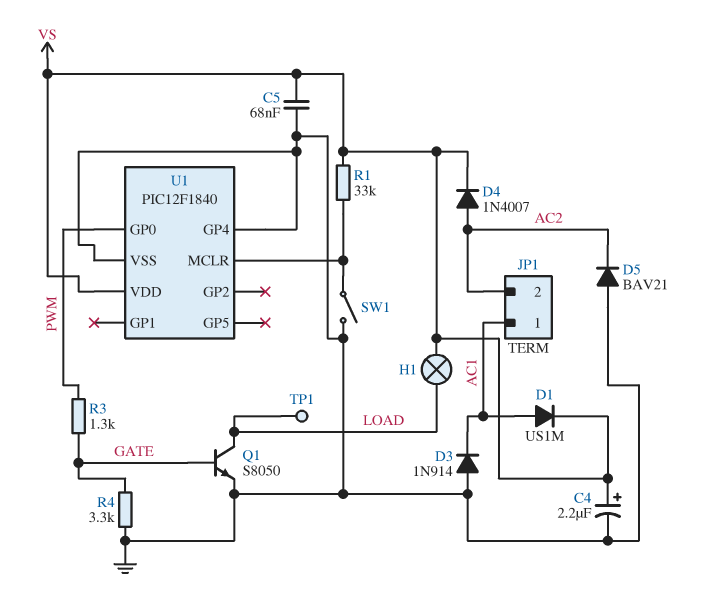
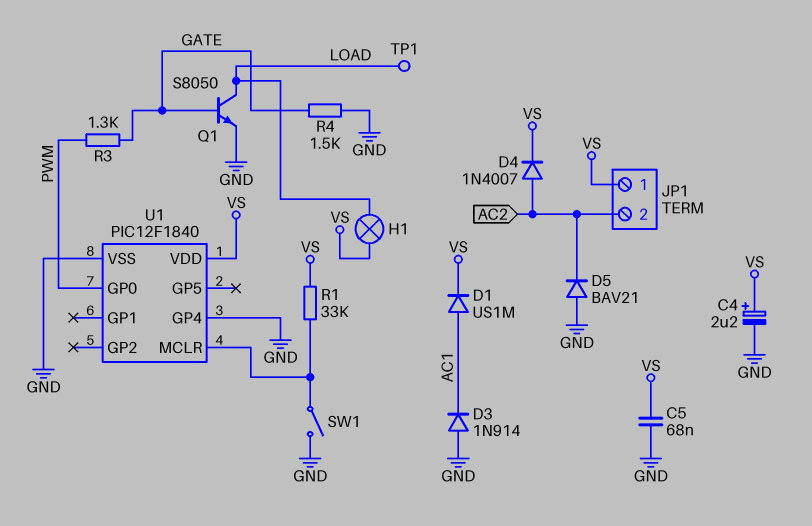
JP1 pin 1: AC1 -> VS
R4: 3.3k (GATE, GND) -> 1.5k (GATE, GND)

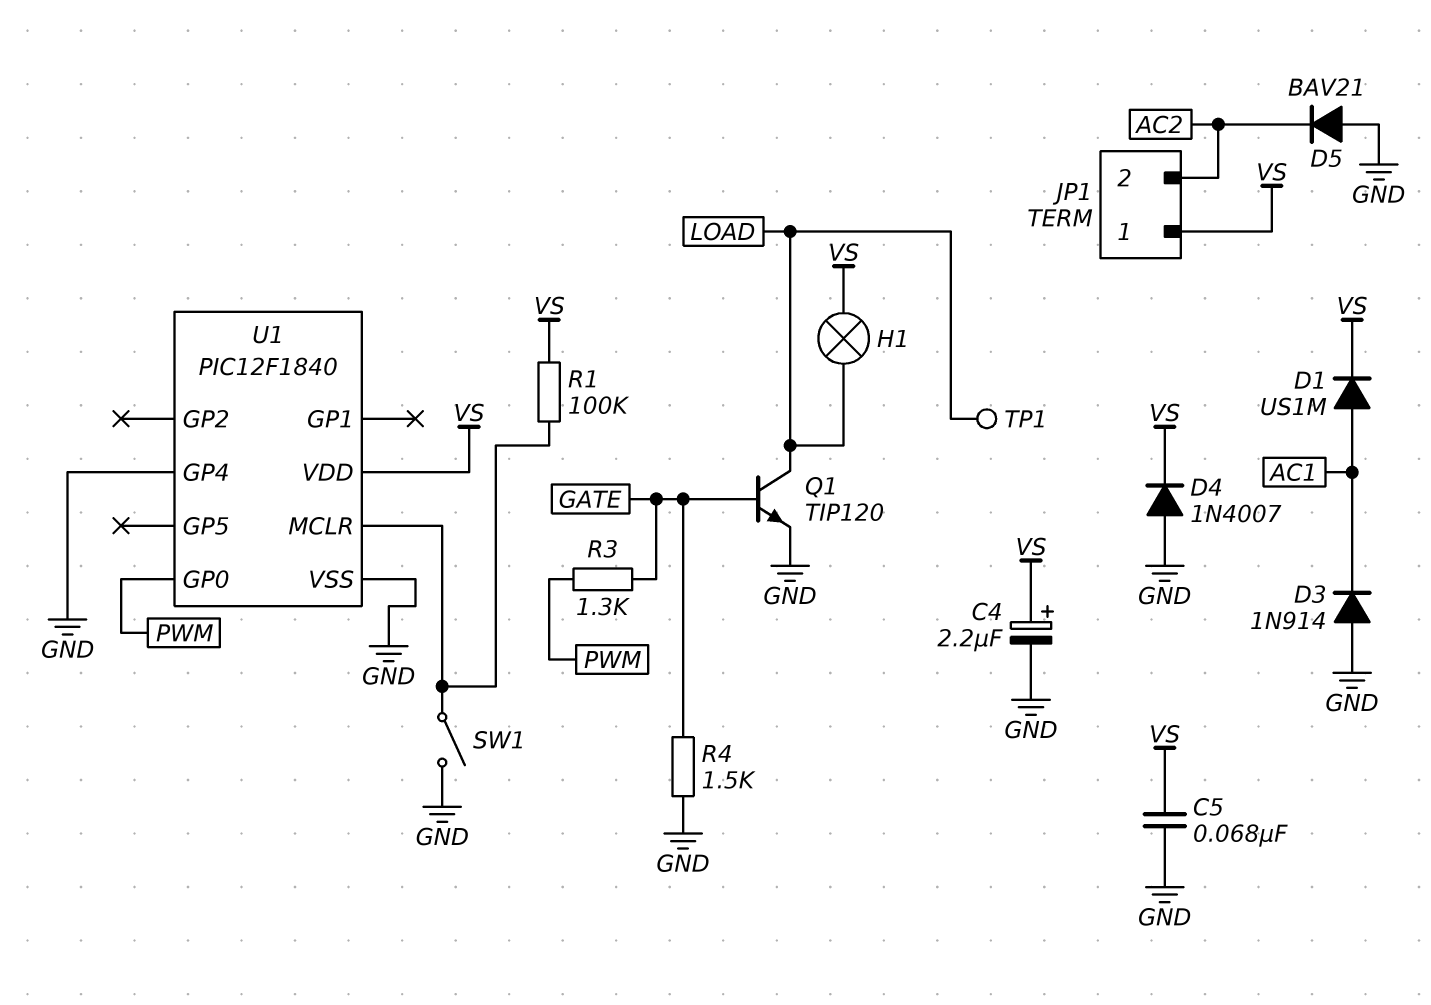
D4: diode 1N4007 (A AC2, K VS) -> diode 1N4007 (A GND, K VS)
Q1: NPN S8050 (B GATE, C LOAD, E GND) -> NPN TIP120 (B GATE, C LOAD, E GND)
R1: 33k (U1/MCLR, VS) -> 100k (U1/MCLR, VS)

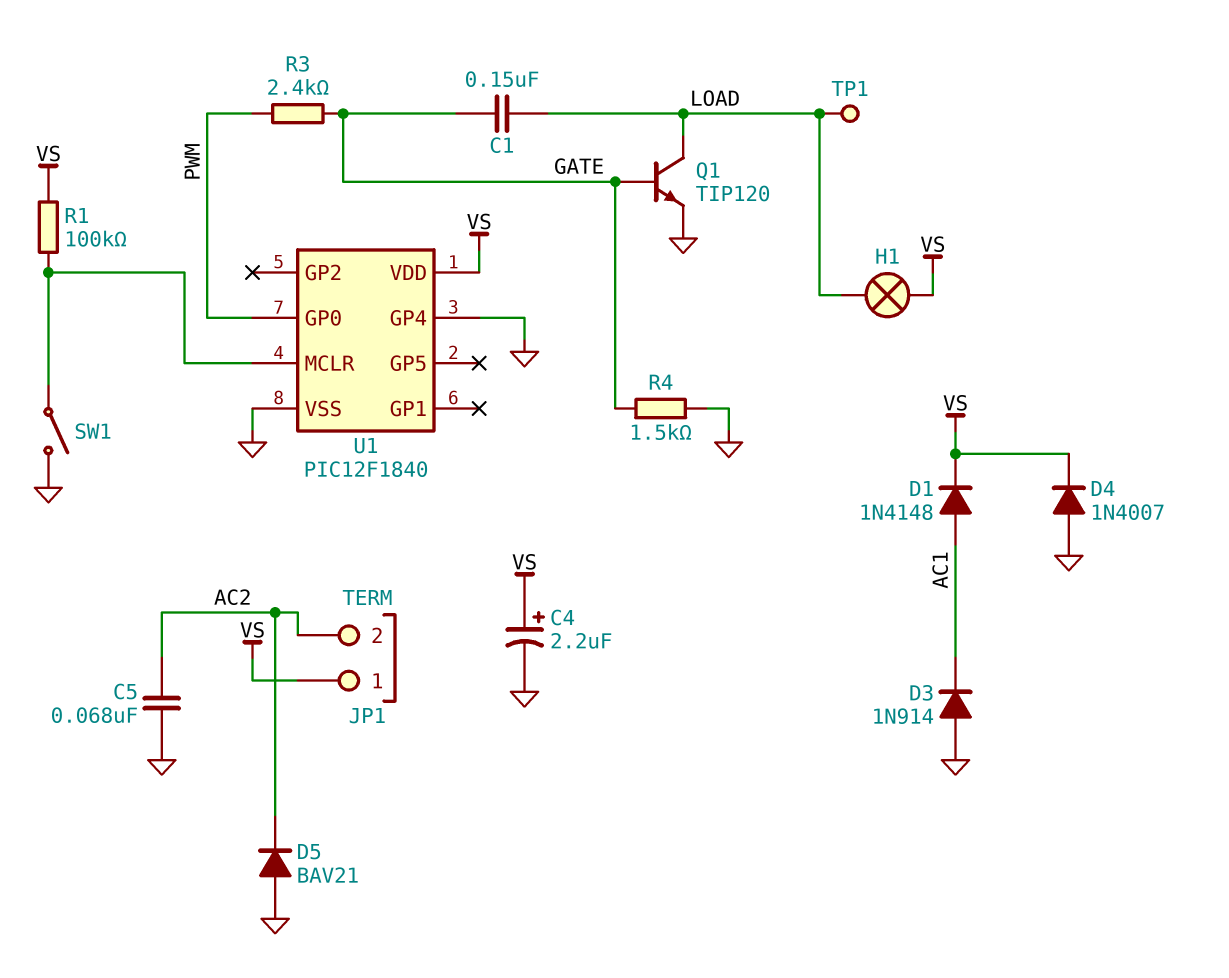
C1: none -> 150nF (GATE, LOAD)
C5: 68nF (GND, VS) -> 68nF (AC2, GND)
D1: diode US1M (A AC1, K VS) -> diode 1N4148 (A AC1, K VS)
R3: 1.3k (GATE, PWM) -> 2.4k (GATE, PWM)

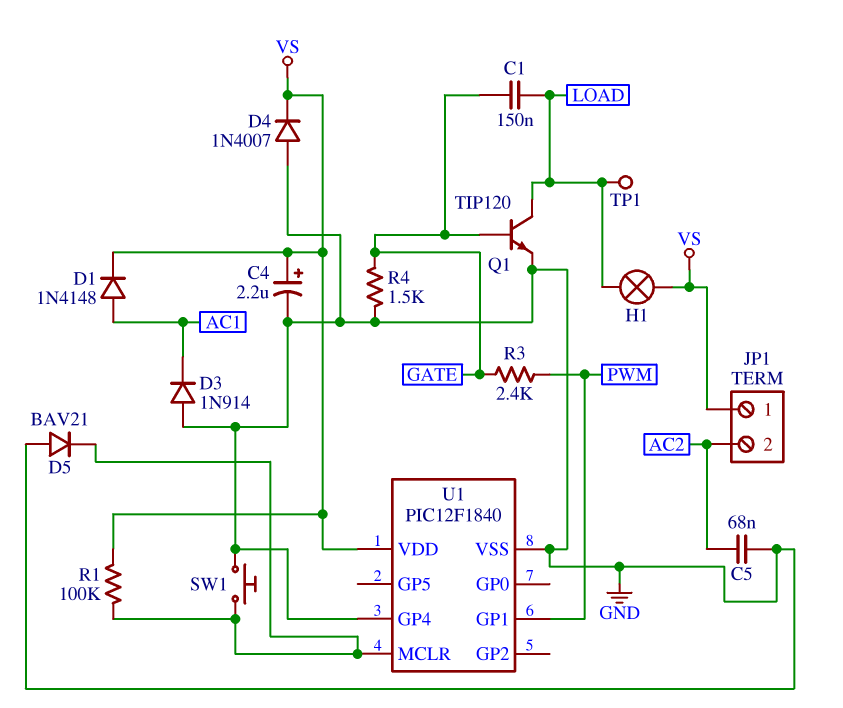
D5: diode BAV21 (A GND, K AC2) -> diode BAV21 (A GND, K U1/MCLR)
SW1: switch (GND, U1/MCLR) -> button (GND, U1/MCLR)
U1 pin GP0: PWM -> none
U1 pin GP1: none -> PWM

